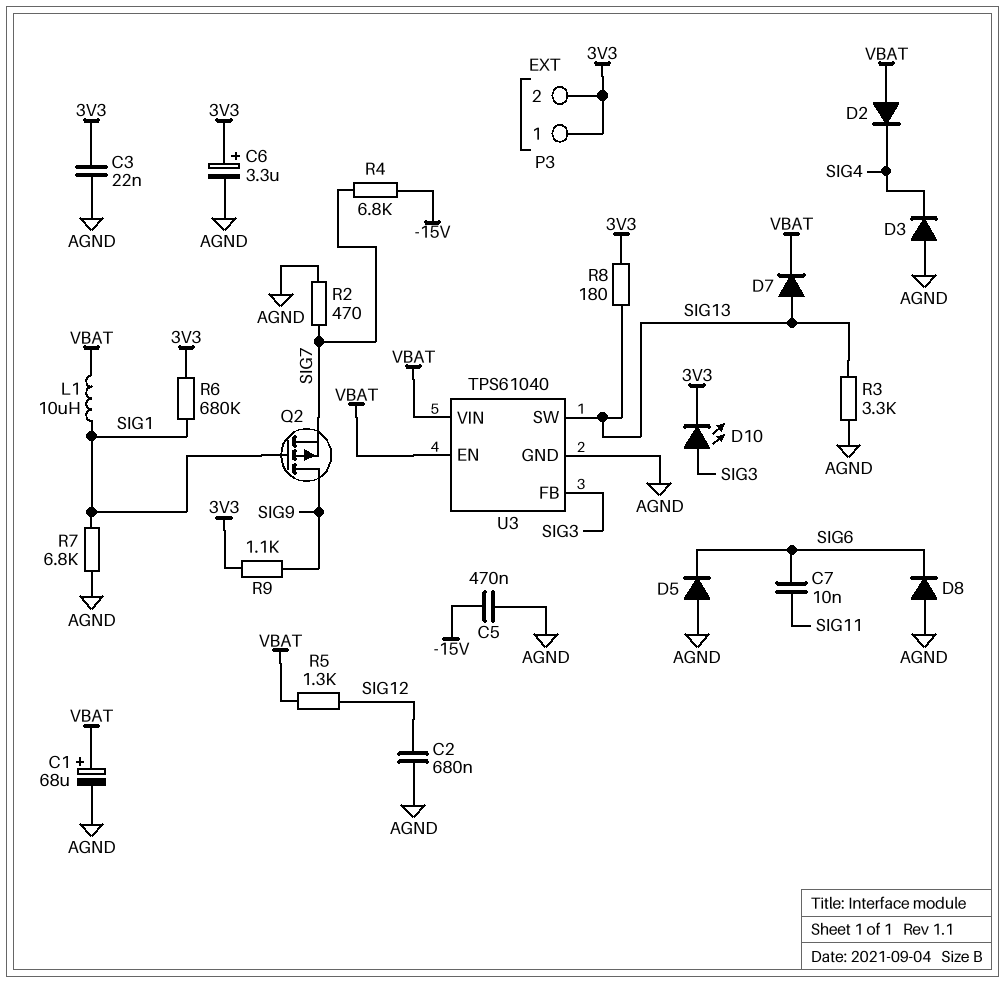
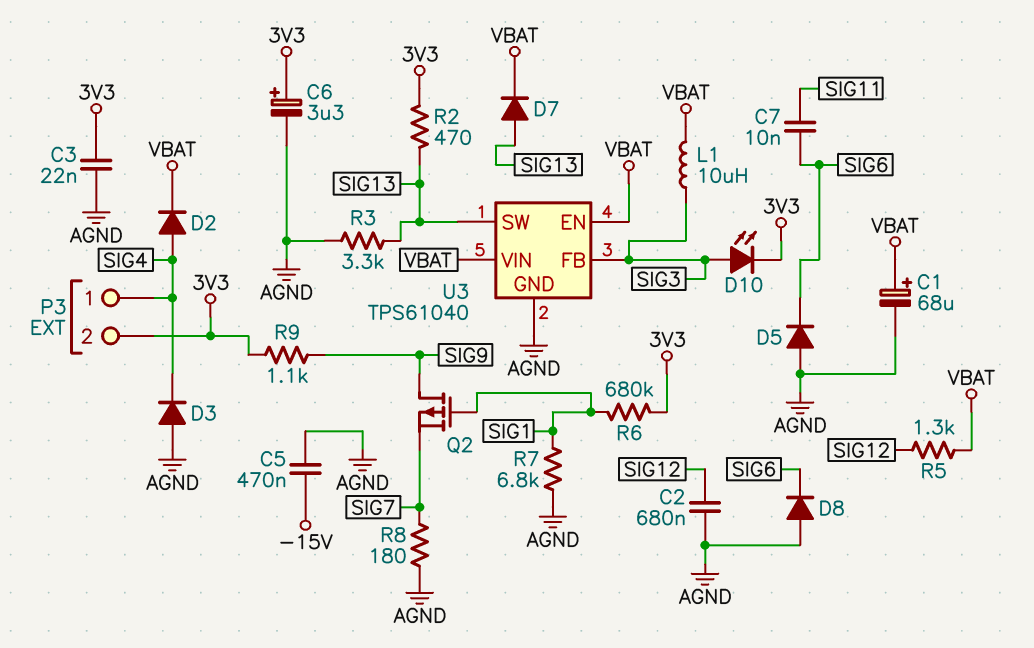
D2: diode (A VBAT, K SIG4) -> diode (A SIG4, K VBAT)
L1: 10uH (SIG1, VBAT) -> 10uH (SIG3, VBAT)
P3 pin 1: 3V3 -> SIG4
R2: 470 (AGND, SIG7) -> 470 (3V3, SIG13)
R4: 6.8k (-15V, SIG7) -> none
R8: 180 (3V3, SIG13) -> 180 (AGND, SIG7)

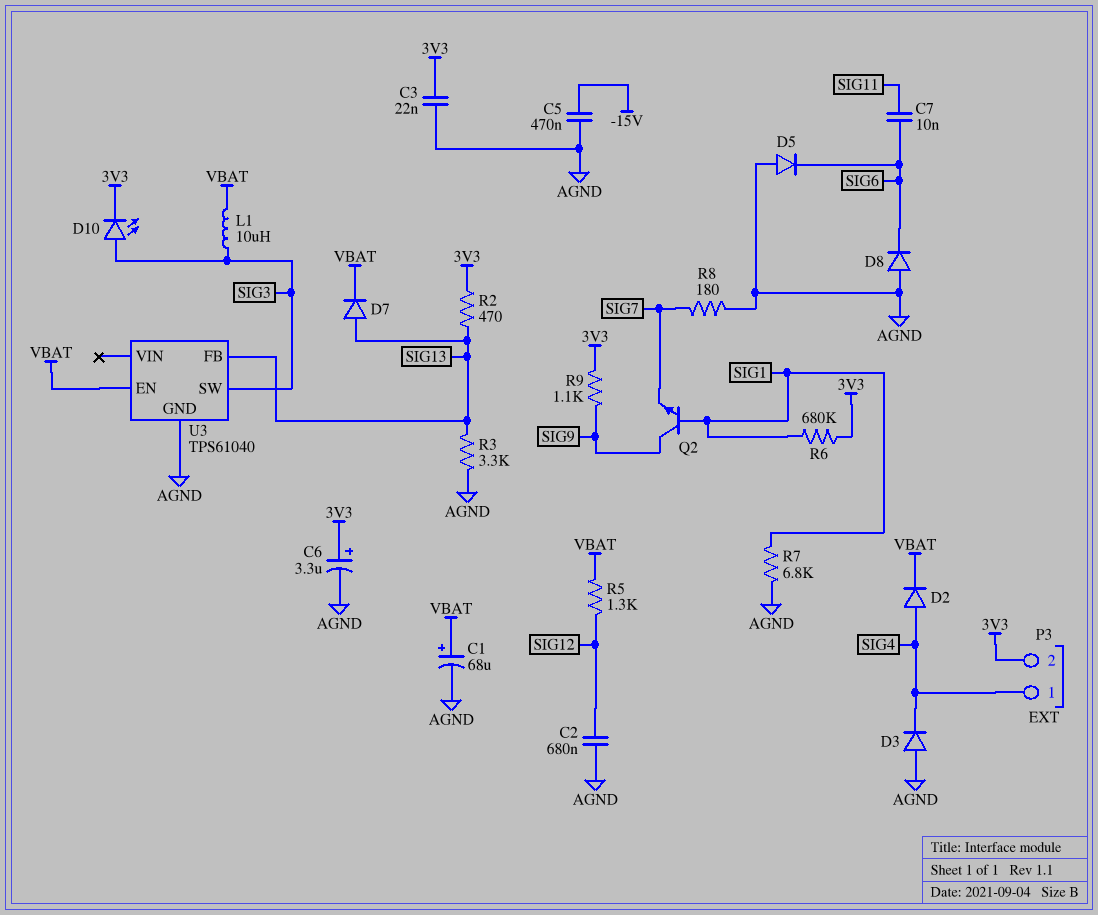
Q2: PMOS (G SIG1, D SIG9, S SIG7) -> NPN (B SIG1, C SIG9, E SIG7)
U3 pin FB: SIG3 -> SIG13
U3 pin SW: SIG13 -> SIG3
U3 pin VIN: VBAT -> none

